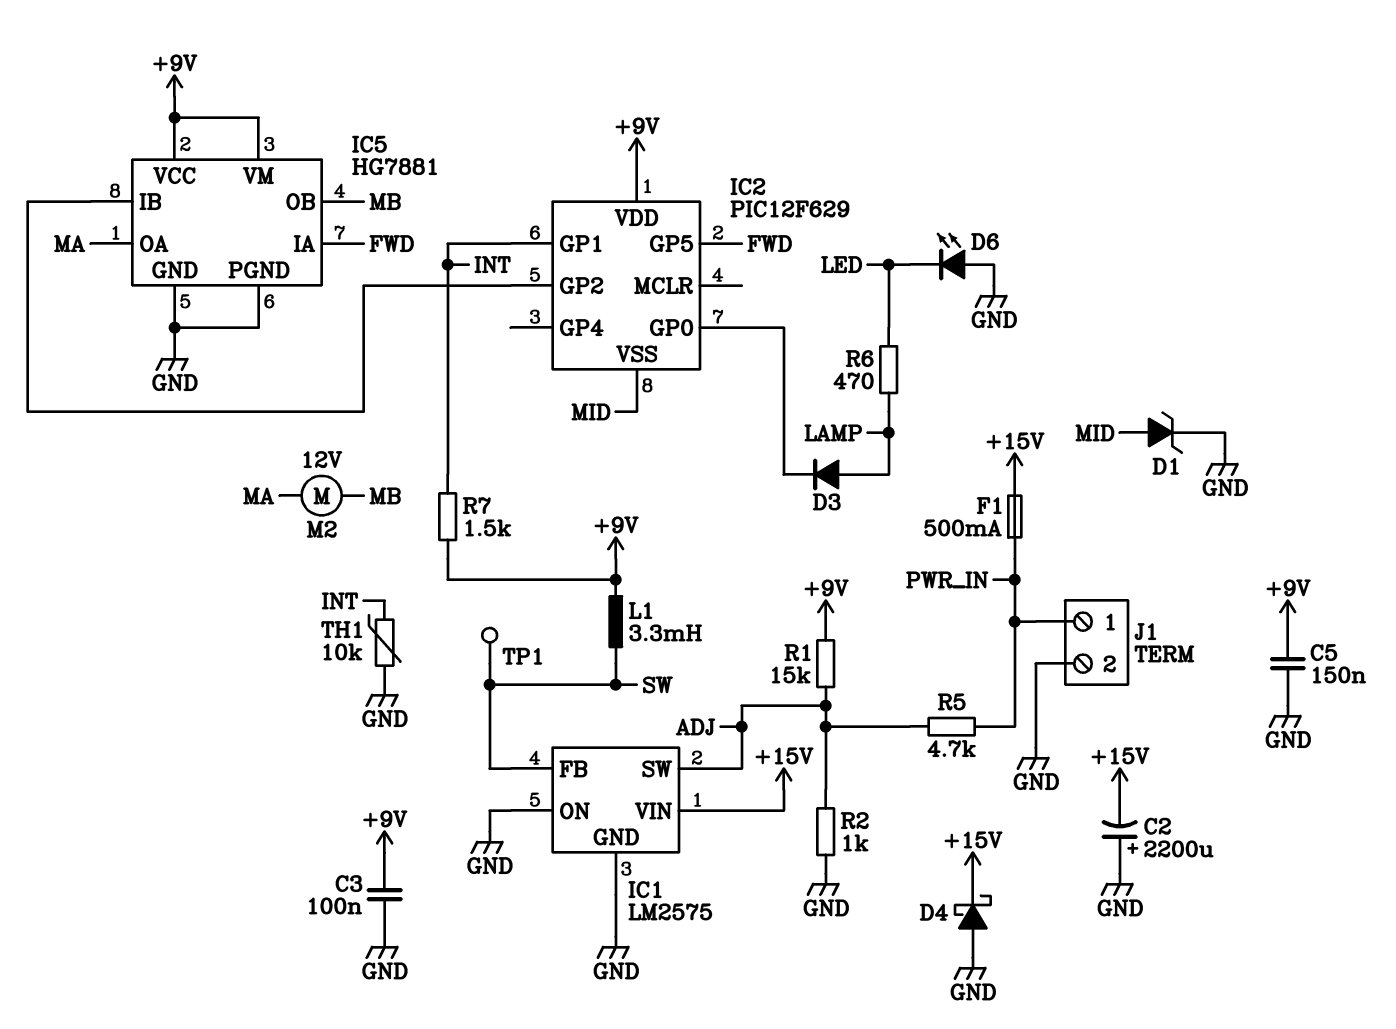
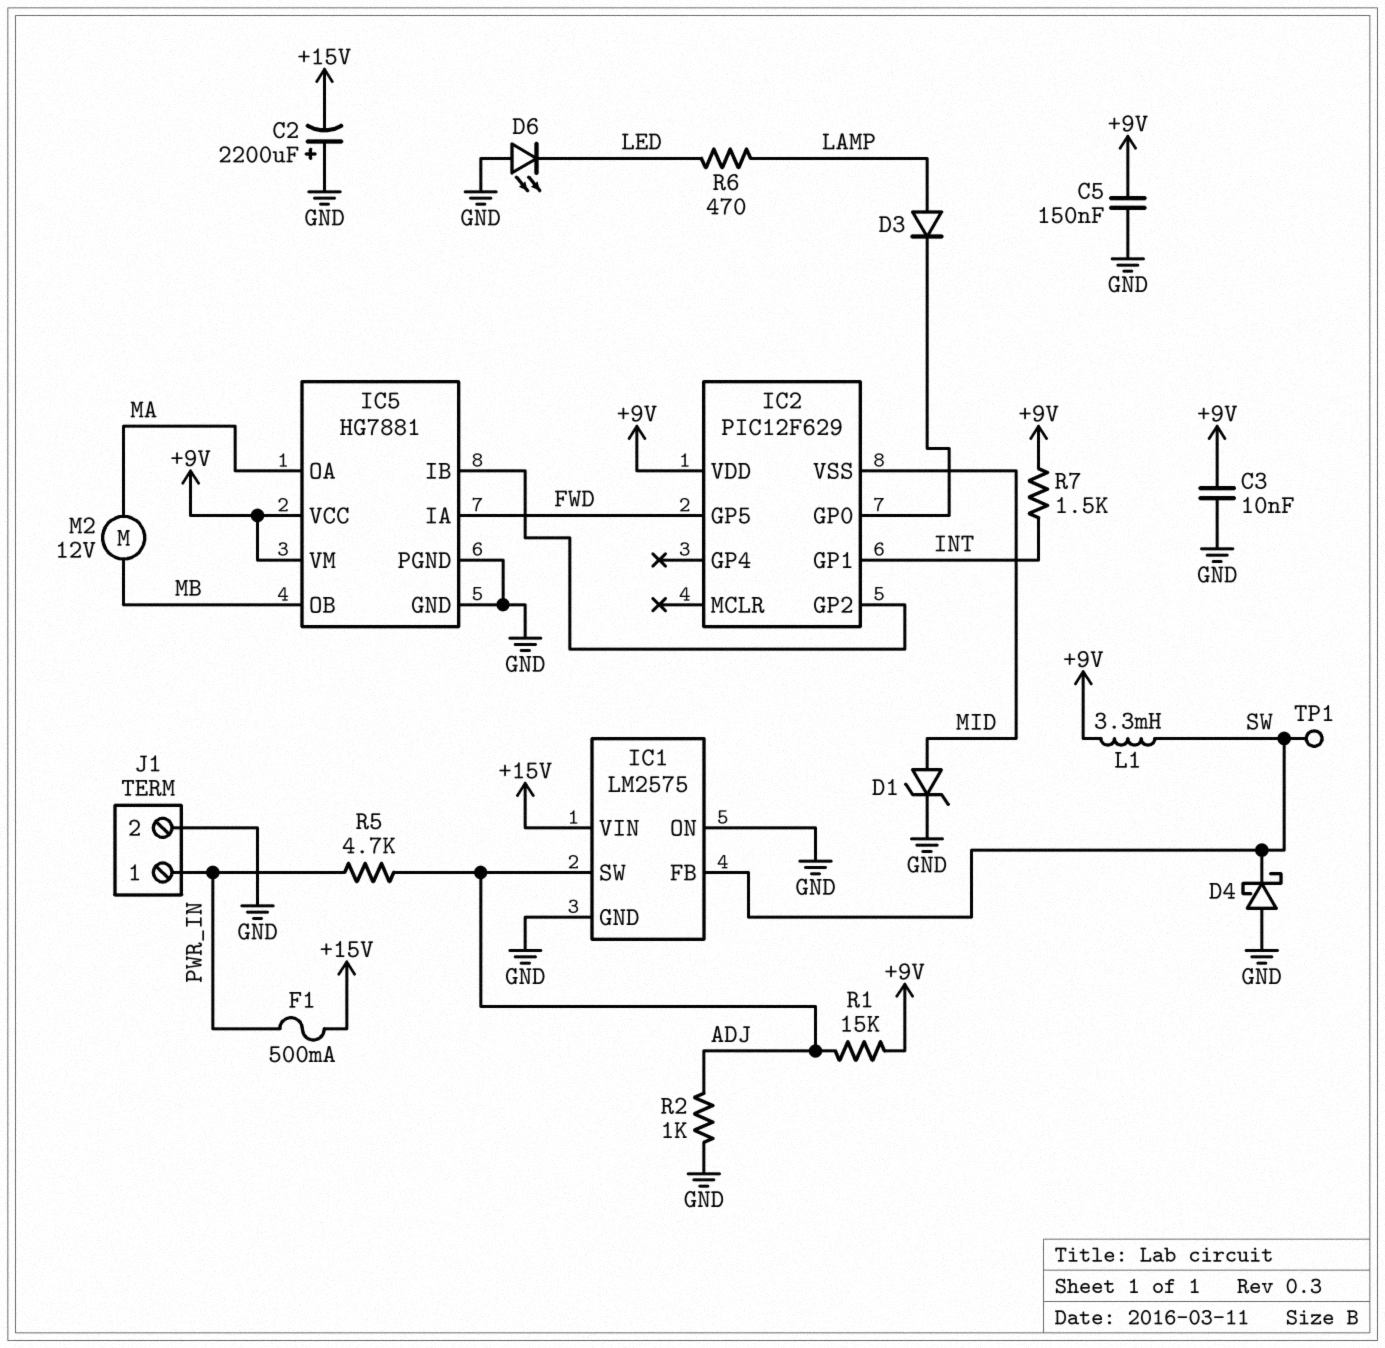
C3: 100nF (+9V, GND) -> 10nF (+9V, GND)
D4: schottky (A GND, K +15V) -> schottky (A GND, K SW)
TH1: 10k (GND, INT) -> none

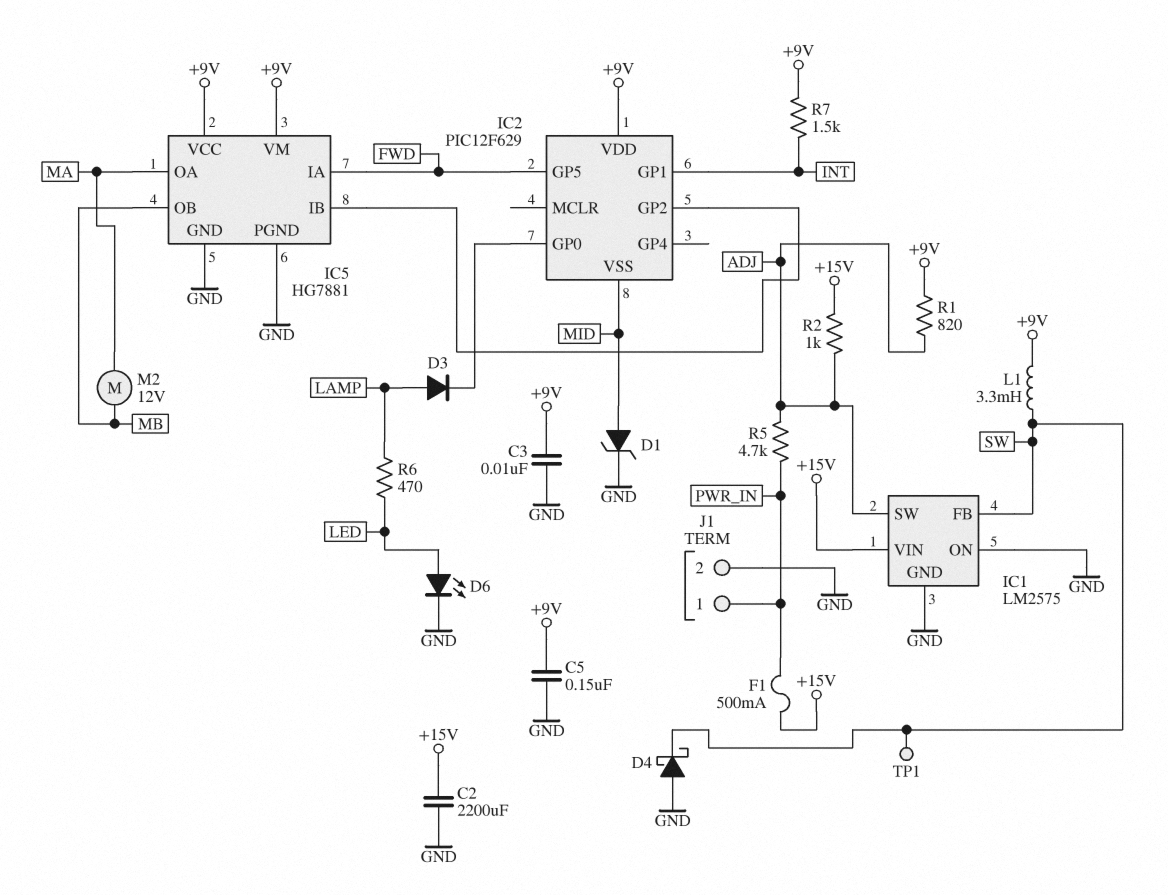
C2: 2200uF (plus GND, minus +15V) -> 2200uF (+15V, GND)
D6: LED (A GND, K LED) -> LED (A LED, K GND)
R1: 15k (+9V, ADJ) -> 820 (+9V, ADJ)
R2: 1k (ADJ, GND) -> 1k (+15V, ADJ)

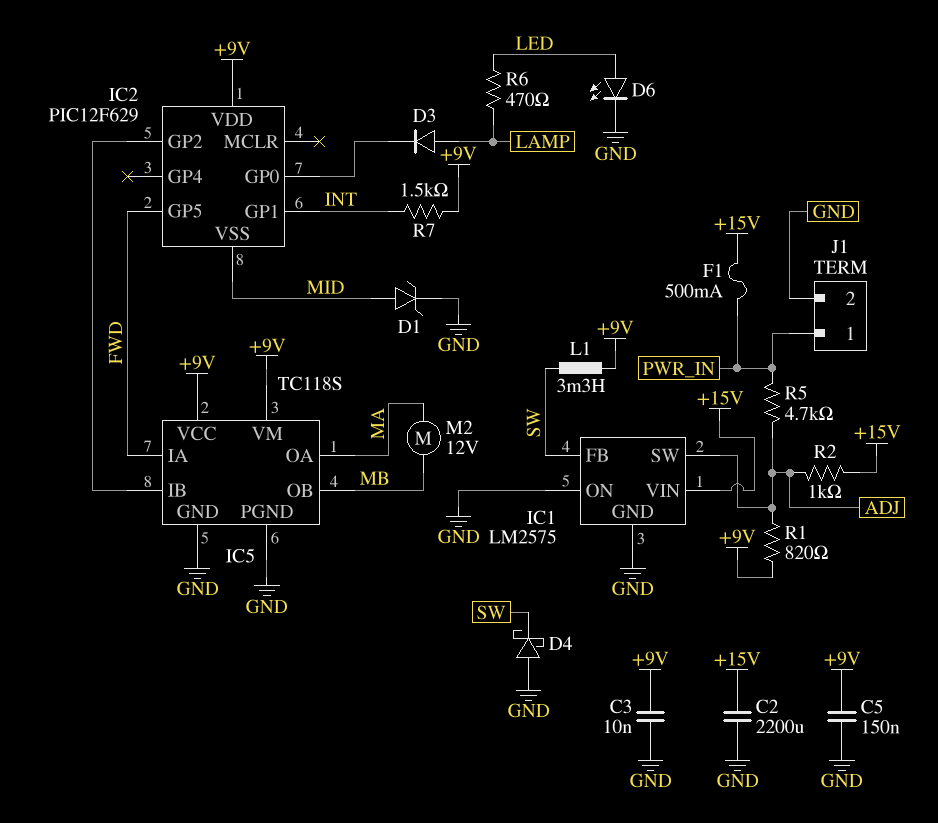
IC5: HG7881 -> TC118S
TP1: test point (SW) -> none

